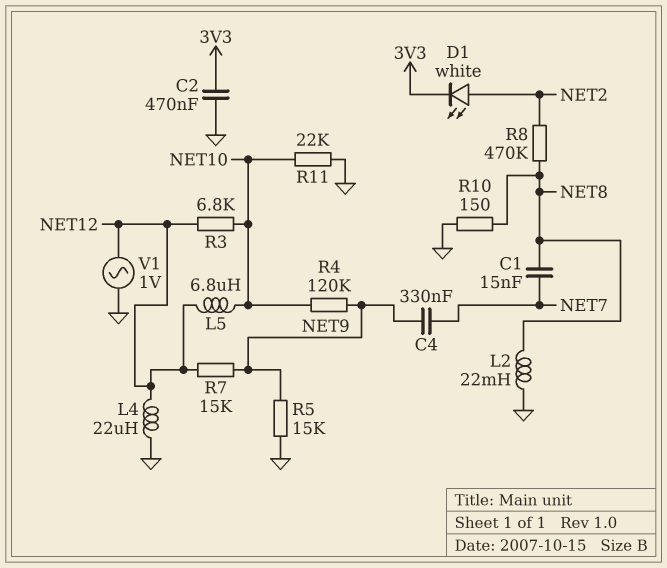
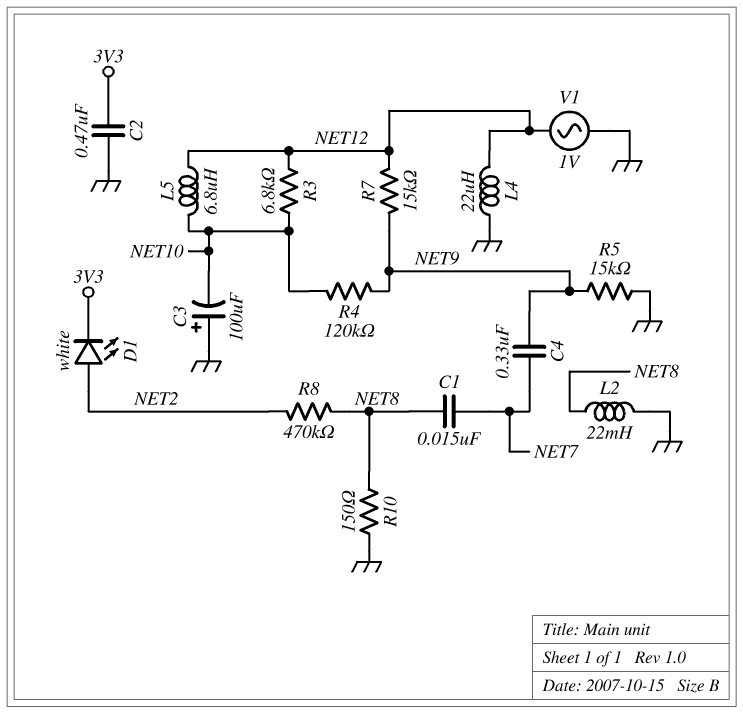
C3: none -> 100uF (plus GND, minus NET10)
R11: 22k (GND, NET10) -> none

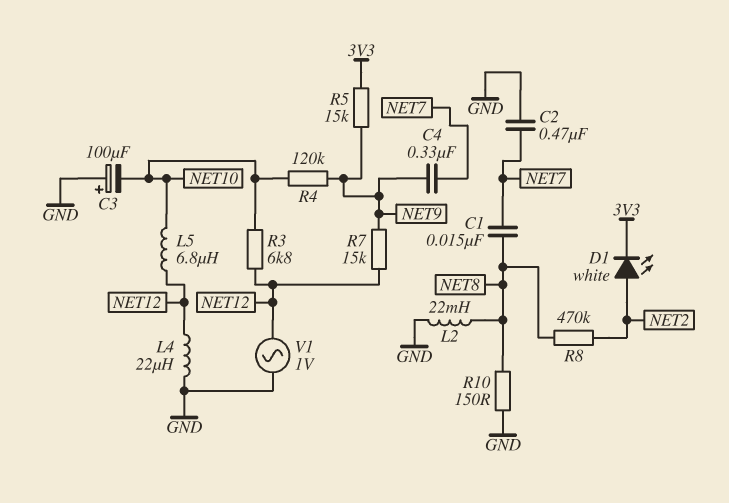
C2: 470nF (3V3, GND) -> 470nF (GND, NET7)
R5: 15k (GND, NET9) -> 15k (3V3, NET9)

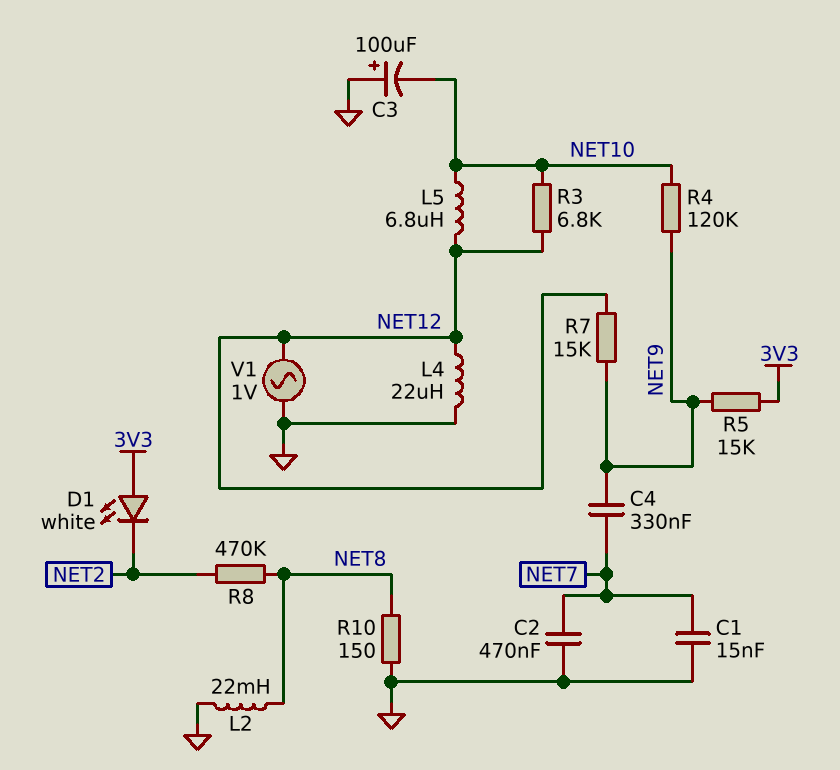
C1: 15nF (NET7, NET8) -> 15nF (GND, NET7)
D1: LED white (A NET2, K 3V3) -> LED white (A 3V3, K NET2)

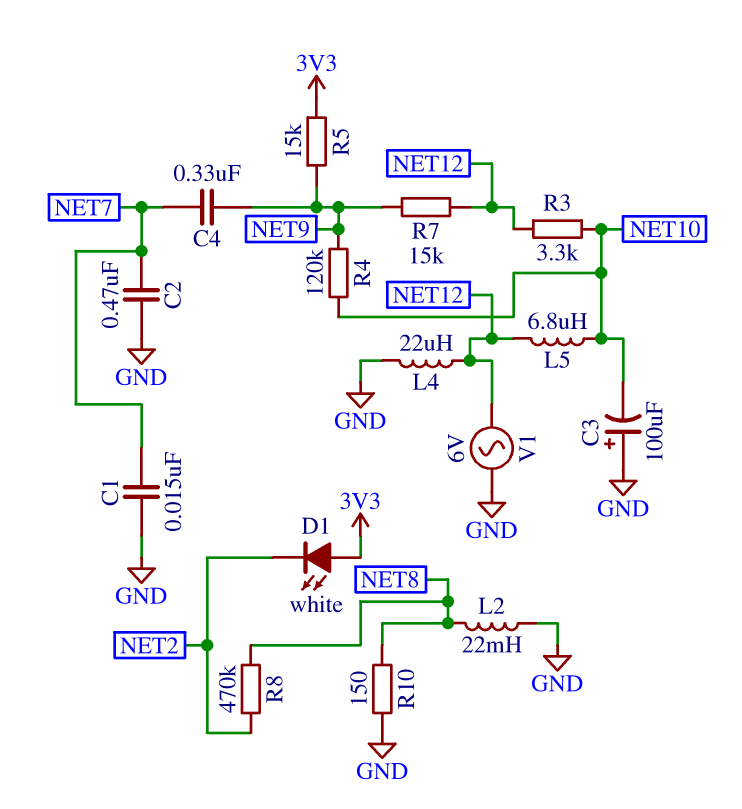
R3: 6.8k (NET10, NET12) -> 3.3k (NET10, NET12)
V1: AC 1V (GND, NET12) -> AC 6V (GND, NET12)

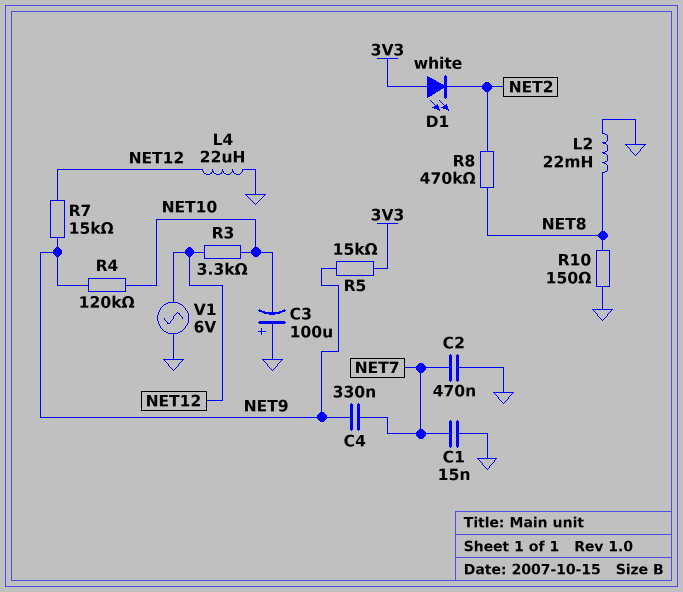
L5: 6.8uH (NET10, NET12) -> none

